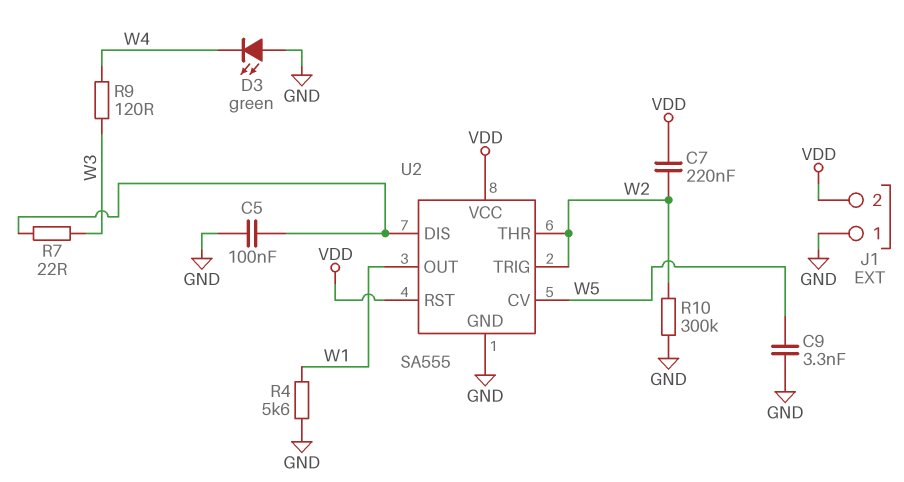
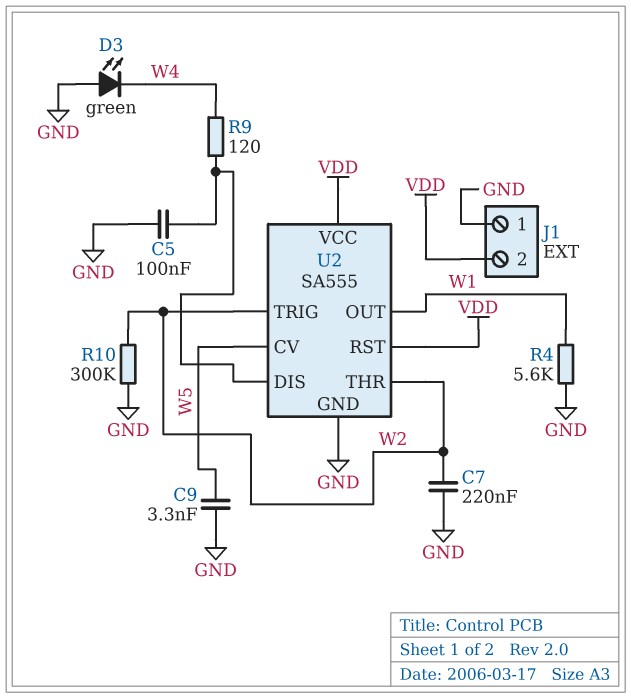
C7: 220nF (VDD, W2) -> 220nF (GND, W2)
R7: 22 (U2/DIS, W3) -> none
R9: 120 (W3, W4) -> 120 (U2/DIS, W4)

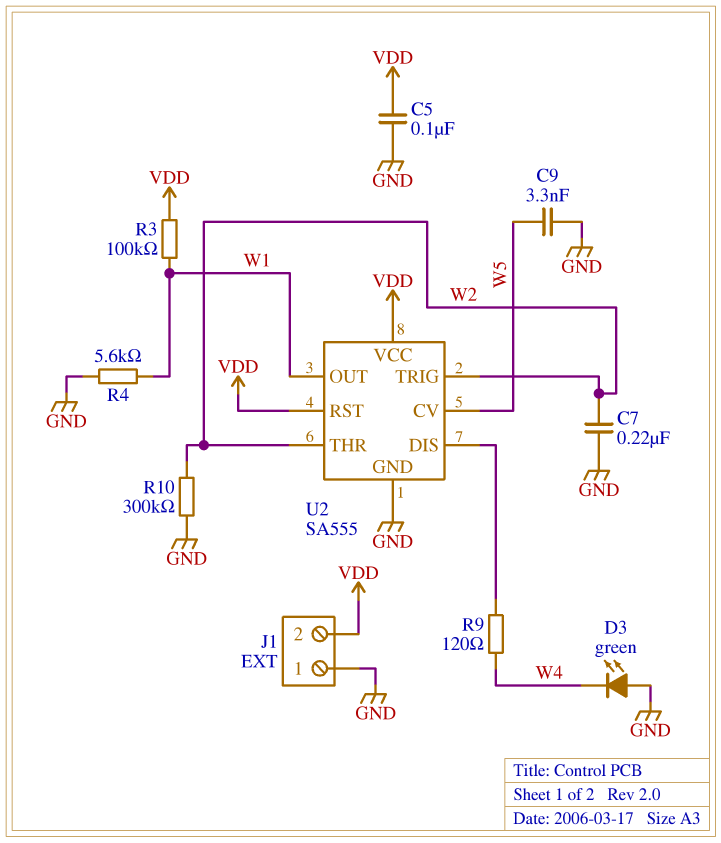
C5: 100nF (GND, U2/DIS) -> 100nF (GND, VDD)
R3: none -> 100k (VDD, W1)

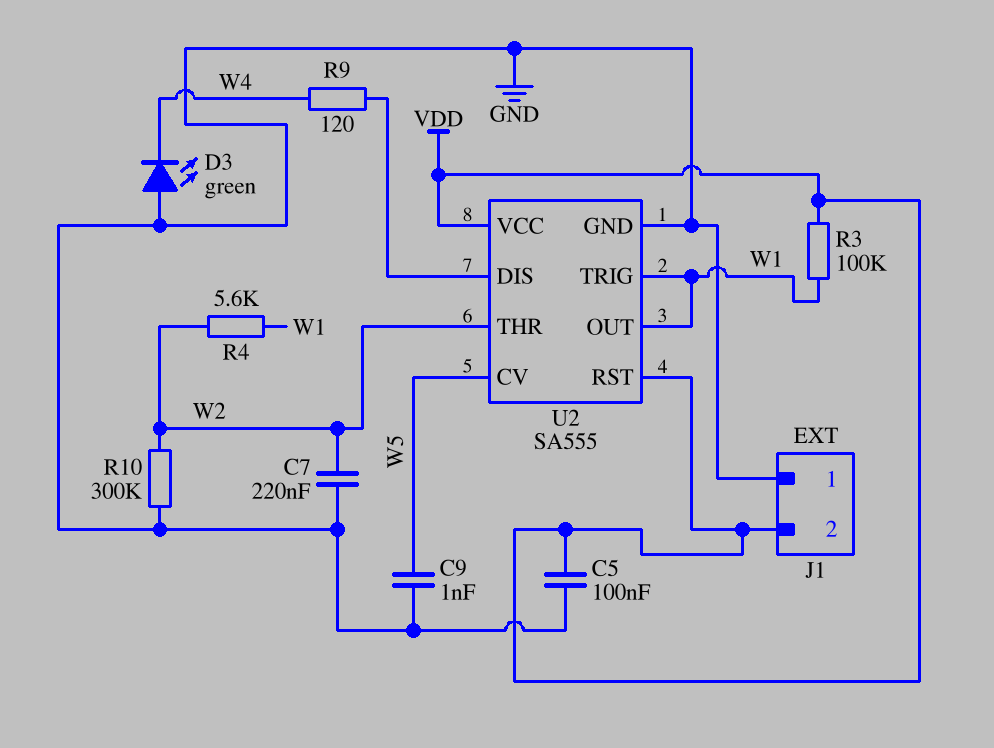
C9: 3.3nF (GND, W5) -> 1nF (GND, W5)
R4: 5.6k (GND, W1) -> 5.6k (W1, W2)
U2 pin TRIG: W2 -> W1

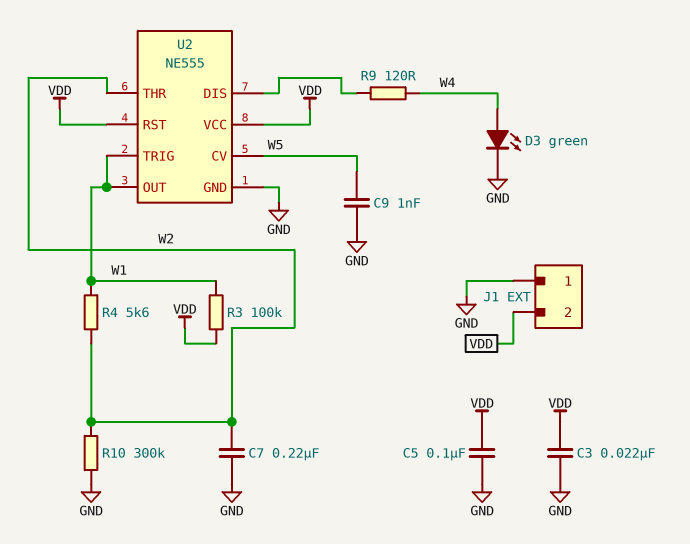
C3: none -> 22nF (GND, VDD)
D3: LED green (A GND, K W4) -> LED green (A W4, K GND)
U2: SA555 -> NE555

